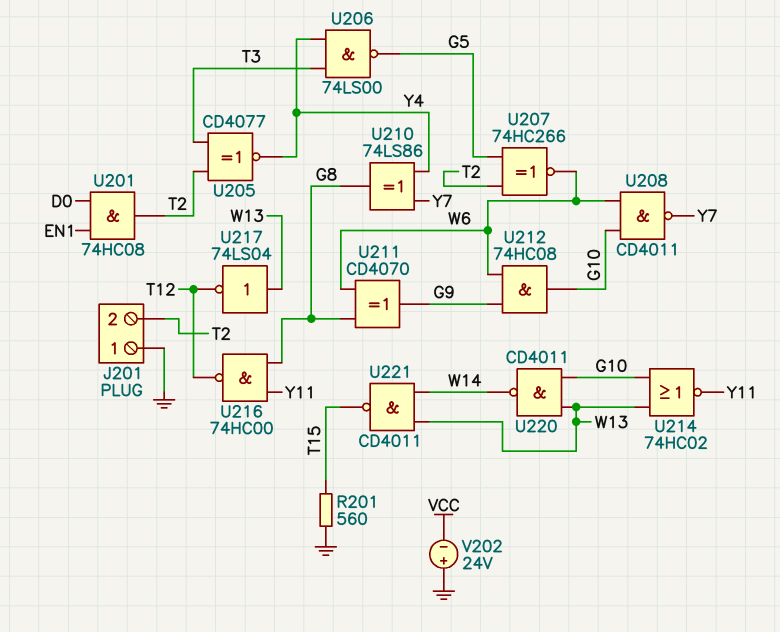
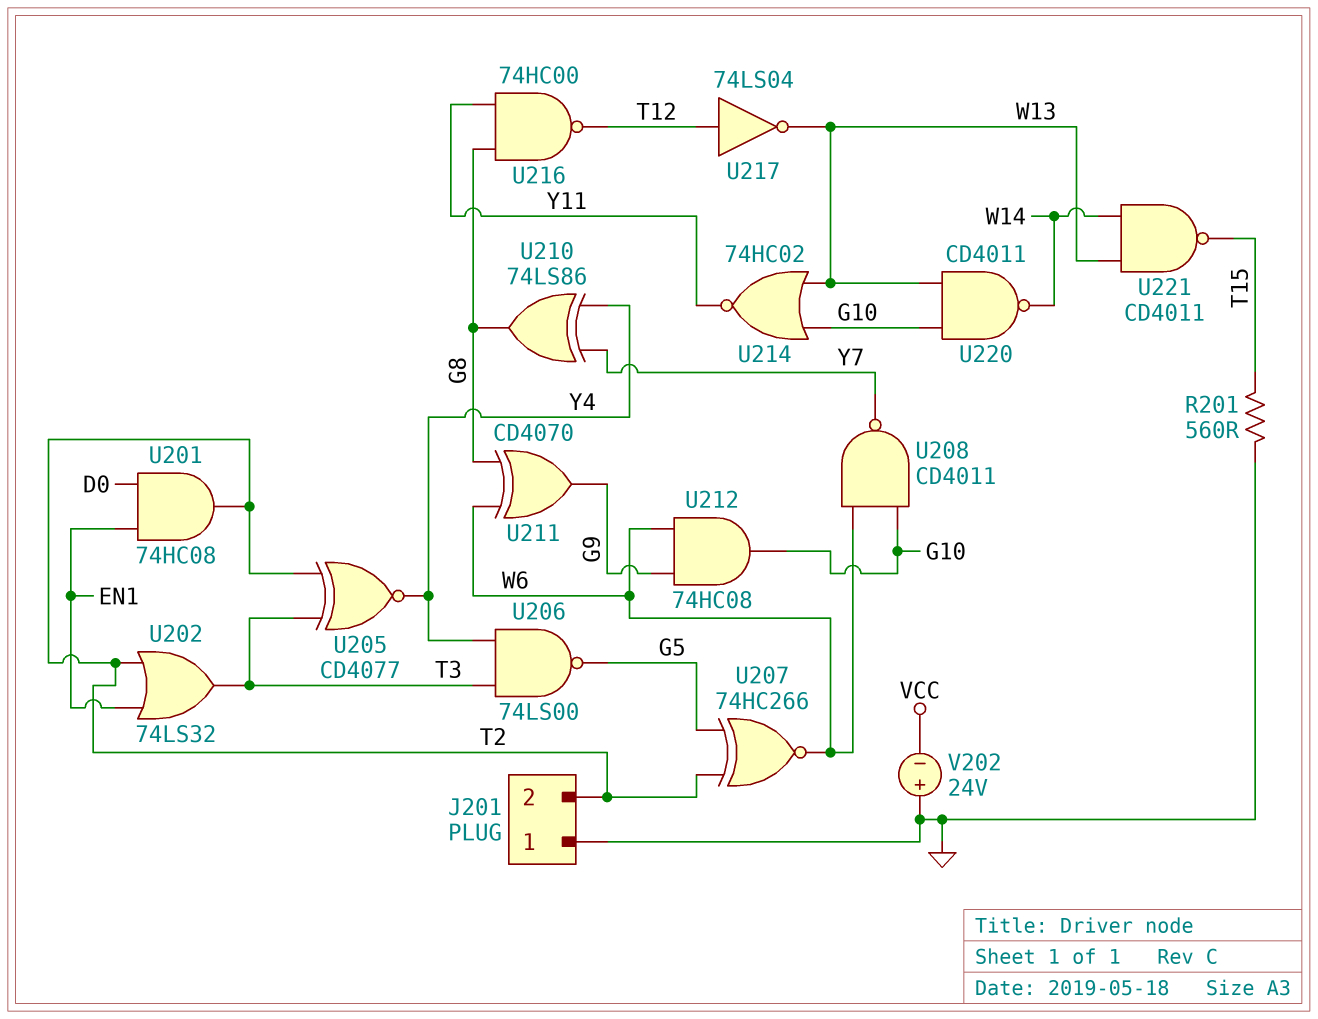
U202: none -> OR 74LS32 (in EN1, in T2, out T3)
U217: NOT 74LS04 (in W13, out T12) -> NOT 74LS04 (in T12, out W13)

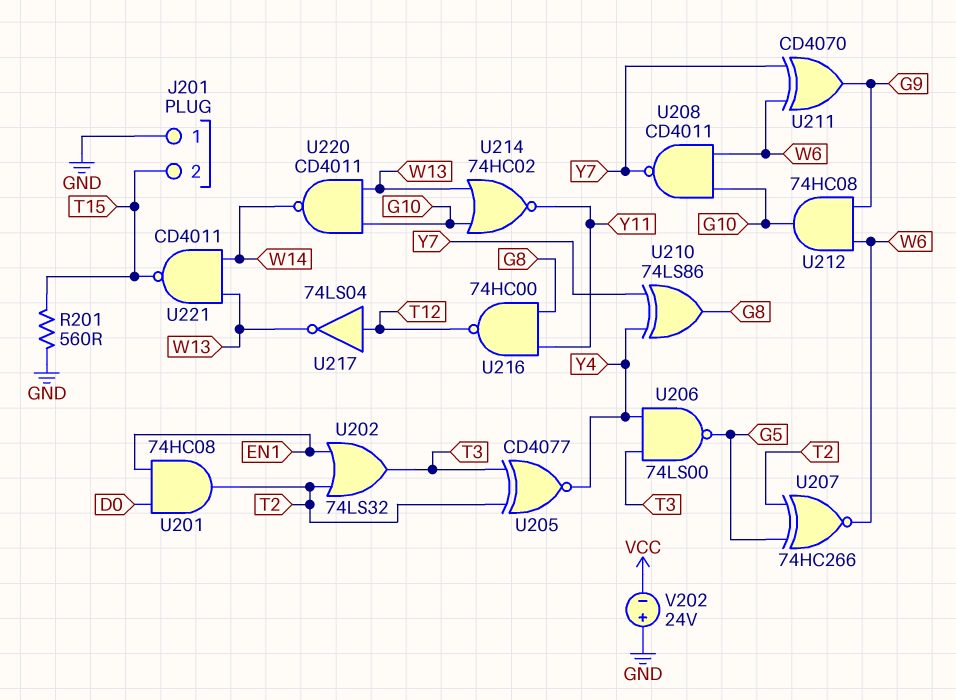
J201 pin 2: T2 -> T15
U211: XOR CD4070 (in G8, in W6, out G9) -> XOR CD4070 (in W6, in Y7, out G9)

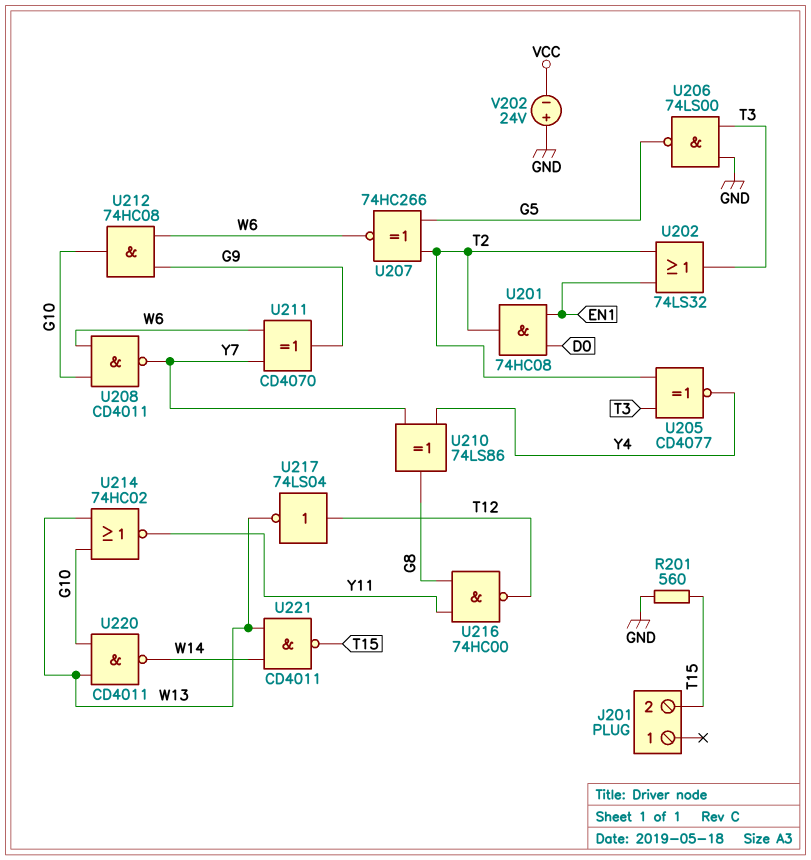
J201 pin 1: GND -> none
U206: NAND 74LS00 (in T3, in Y4, out G5) -> NAND 74LS00 (in GND, in T3, out G5)

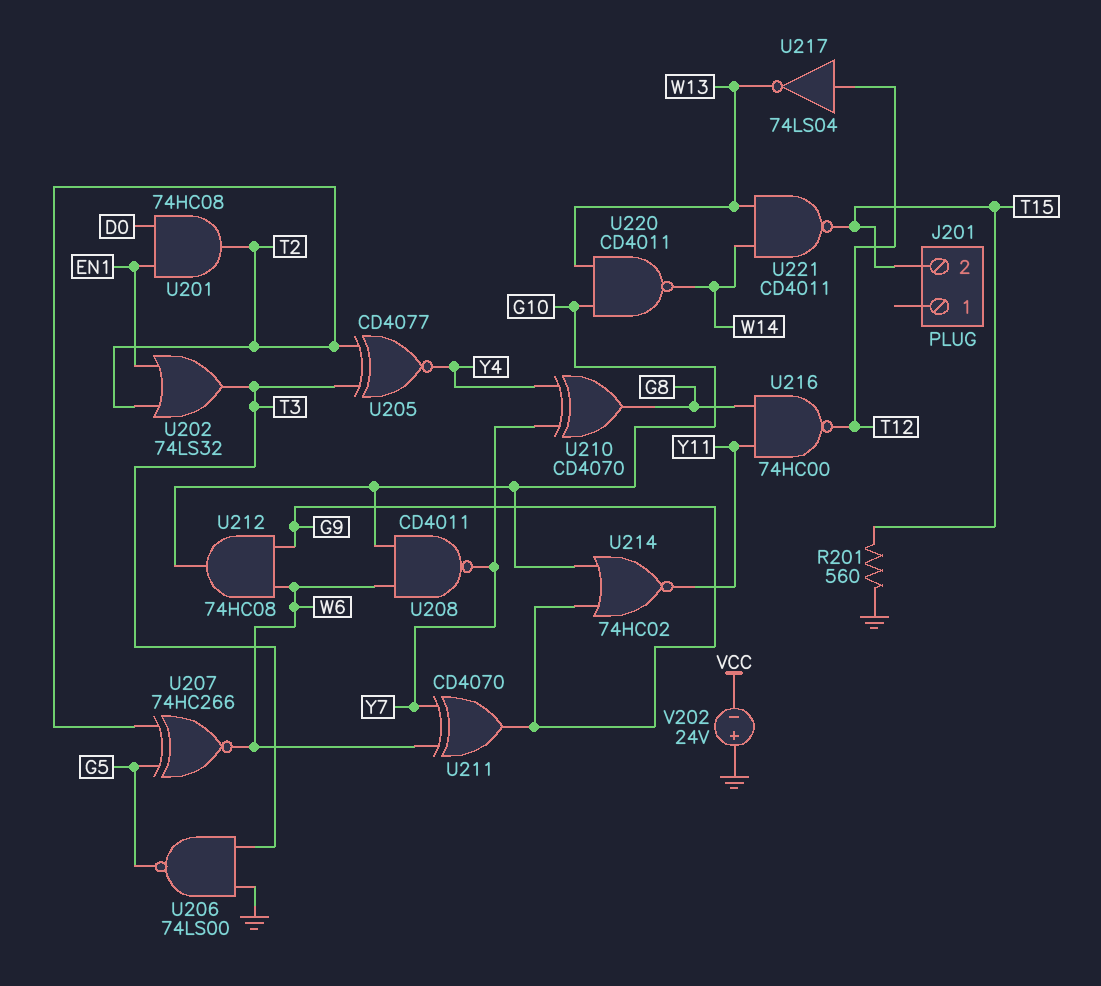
U210: XOR 74LS86 (in Y4, in Y7, out G8) -> XOR CD4070 (in Y4, in Y7, out G8)
U214: NOR 74HC02 (in G10, in W13, out Y11) -> NOR 74HC02 (in G9, in G10, out Y11)

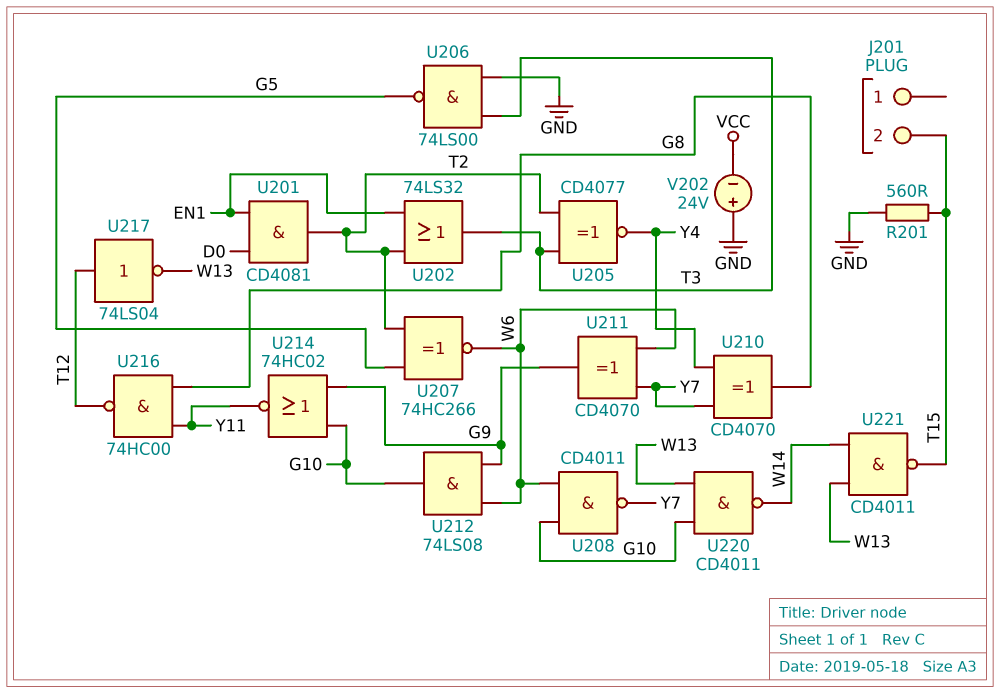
U201: AND 74HC08 (in D0, in EN1, out T2) -> AND CD4081 (in D0, in EN1, out T2)
U212: AND 74HC08 (in G9, in W6, out G10) -> AND 74LS08 (in G9, in W6, out G10)

